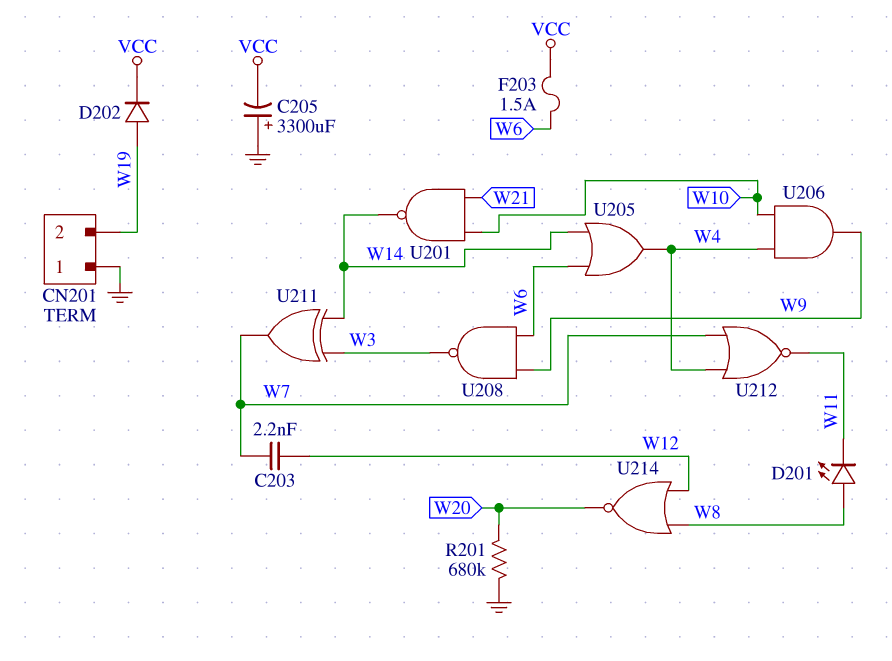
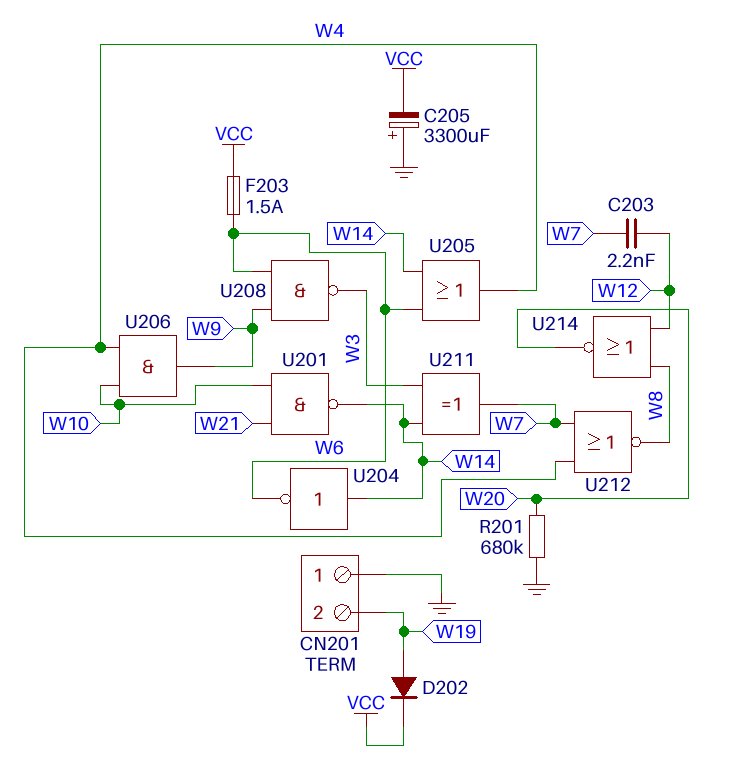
D201: LED (A W8, K W11) -> none
U204: none -> NOT (in W14, out W6)
U212: NOR (in W4, in W7, out W11) -> NOR (in W4, in W7, out W8)

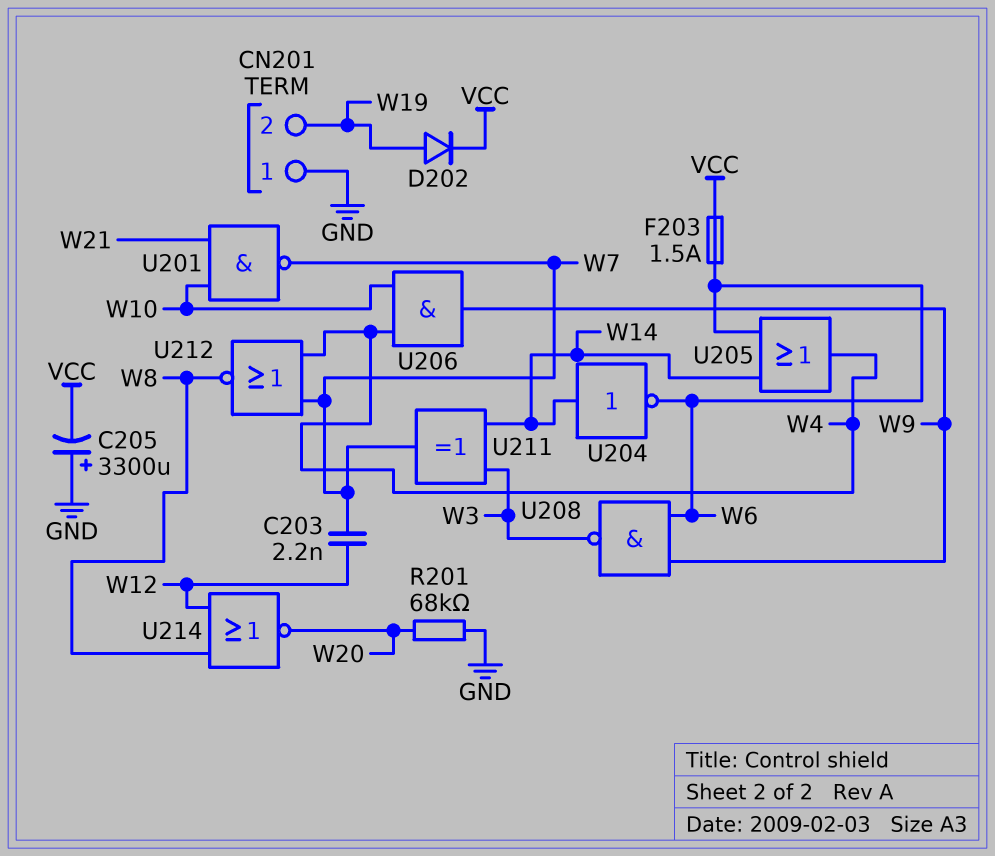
R201: 680k (GND, W20) -> 68k (GND, W20)
U201: NAND (in W10, in W21, out W14) -> NAND (in W10, in W21, out W7)

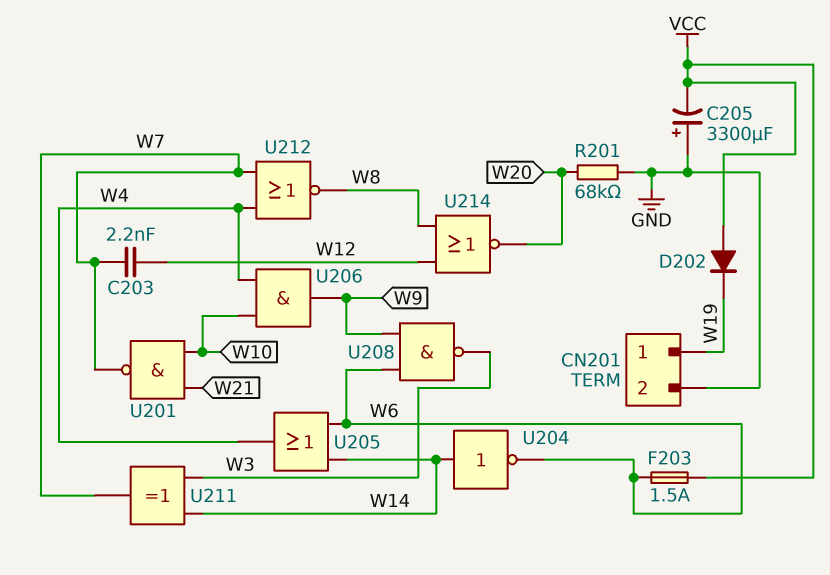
CN201 pin 1: GND -> W19
CN201 pin 2: W19 -> GND
D202: diode (A W19, K VCC) -> diode (A VCC, K W19)

